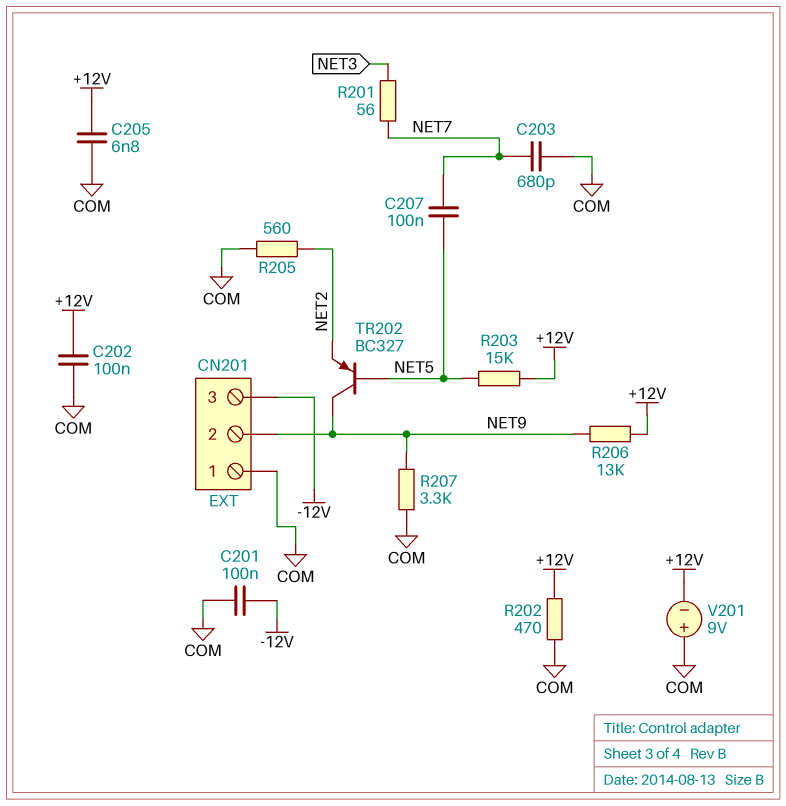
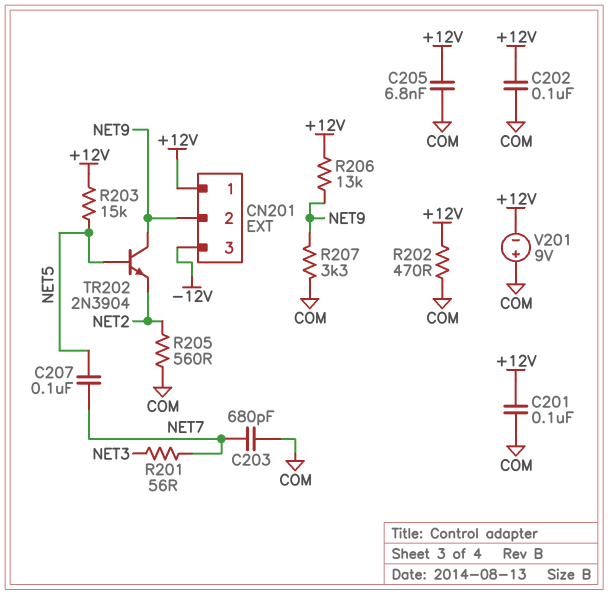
C201: 100nF (-12V, COM) -> 100nF (+12V, COM)
CN201 pin 1: COM -> +12V
TR202: PNP BC327 (B NET5, C NET9, E NET2) -> NPN 2N3904 (B NET5, C NET9, E NET2)

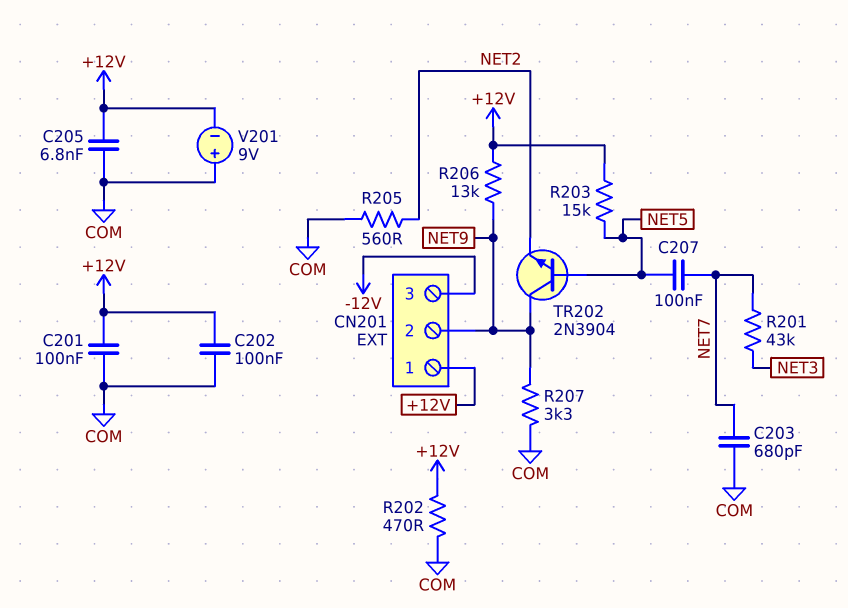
R201: 56 (NET3, NET7) -> 43k (NET3, NET7)

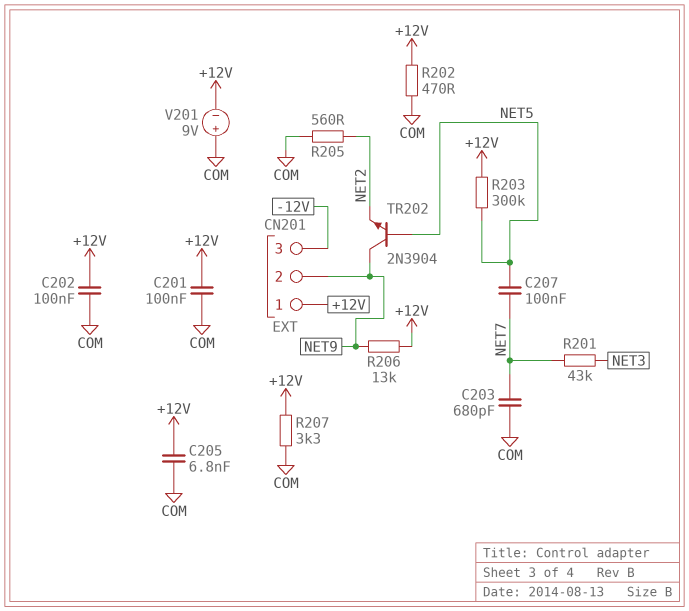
R203: 15k (+12V, NET5) -> 300k (+12V, NET5)
R207: 3.3k (COM, NET9) -> 3.3k (+12V, COM)

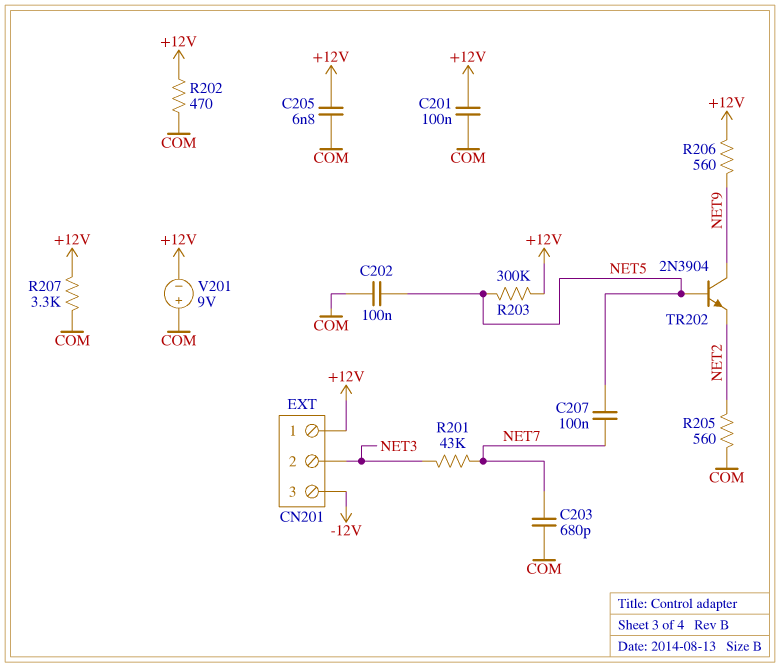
C202: 100nF (+12V, COM) -> 100nF (COM, NET5)
CN201 pin 2: NET9 -> NET3
R206: 13k (+12V, NET9) -> 560 (+12V, NET9)

